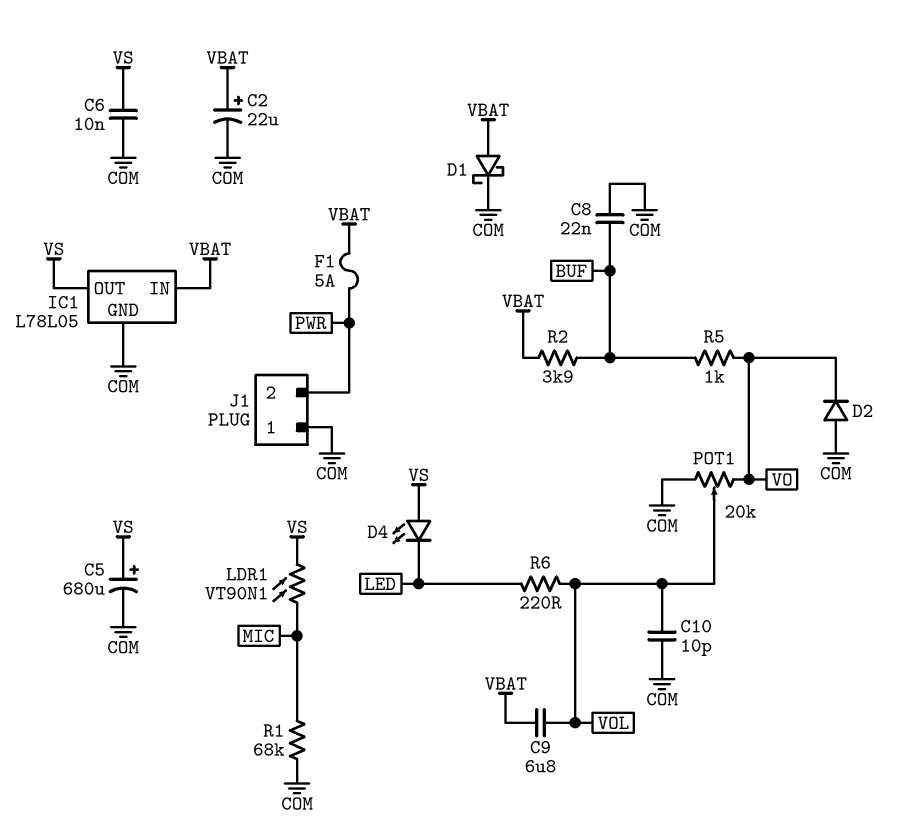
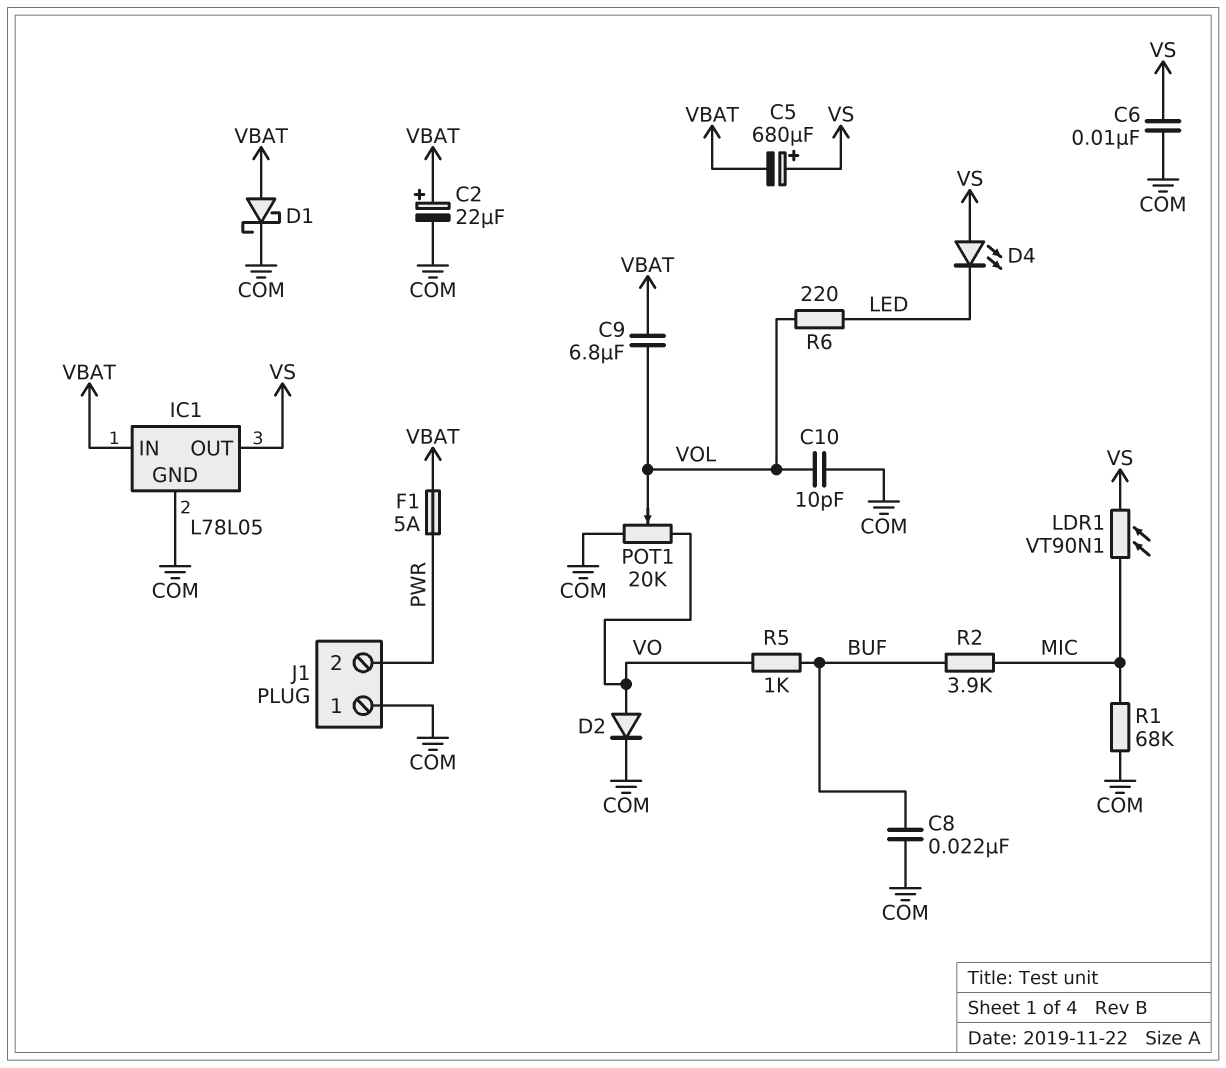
C5: 680uF (plus VS, minus COM) -> 680uF (plus VS, minus VBAT)
D2: diode (A COM, K VO) -> diode (A VO, K COM)
R2: 3.9k (BUF, VBAT) -> 3.9k (BUF, MIC)

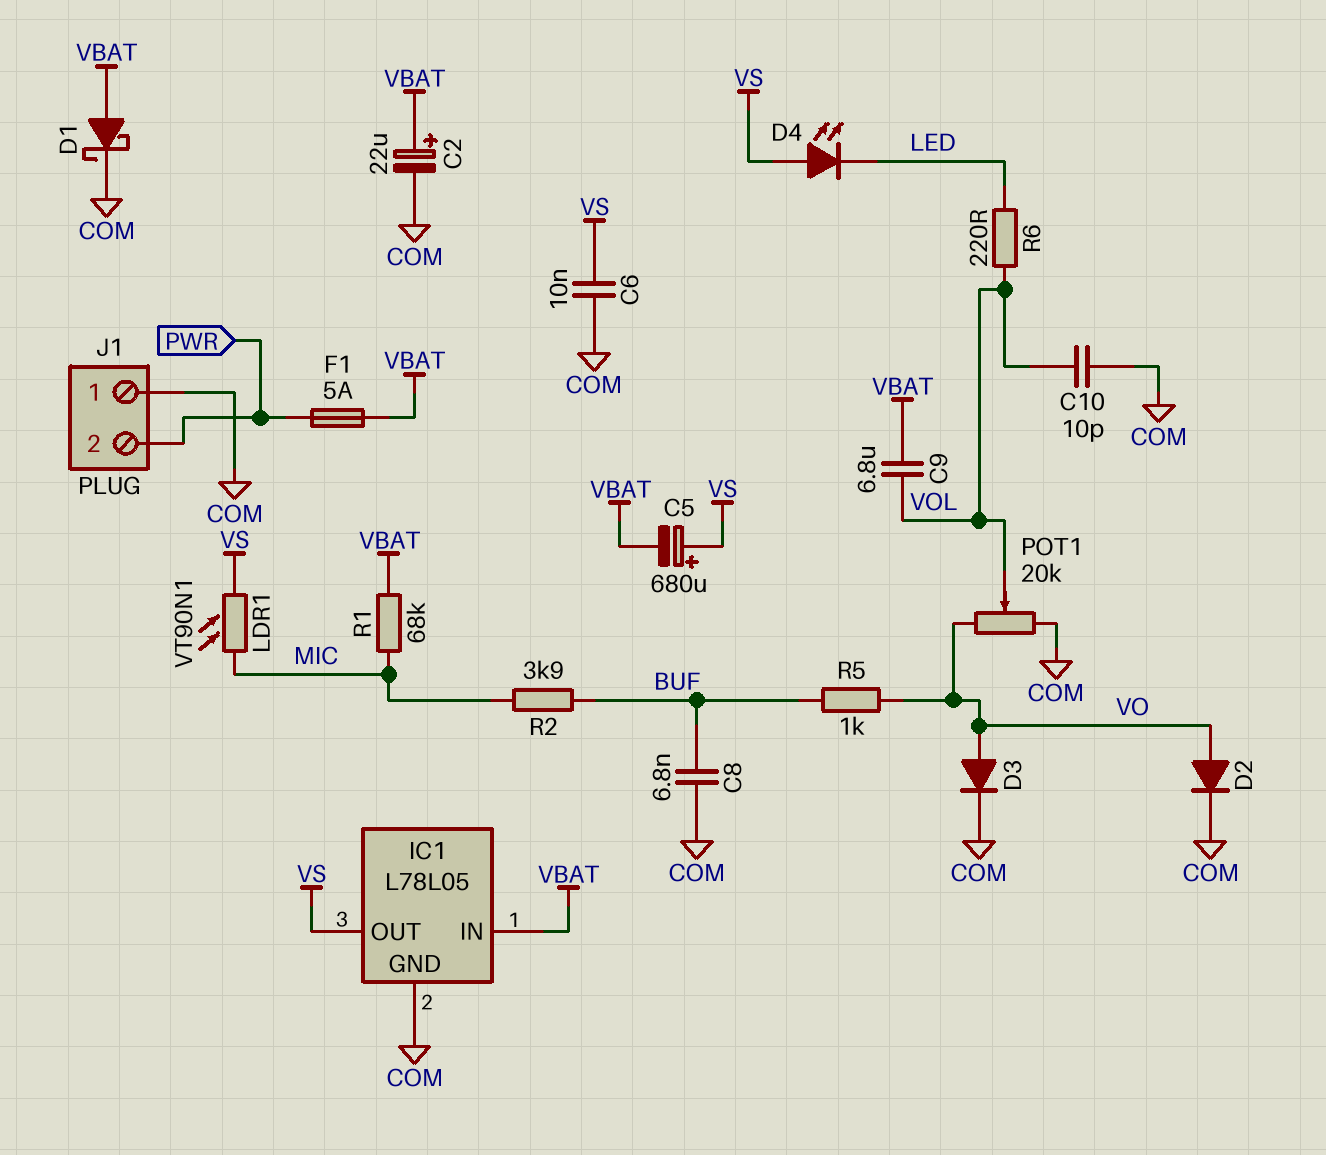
C8: 22nF (BUF, COM) -> 6.8nF (BUF, COM)
D3: none -> diode (A VO, K COM)
R1: 68k (COM, MIC) -> 68k (MIC, VBAT)

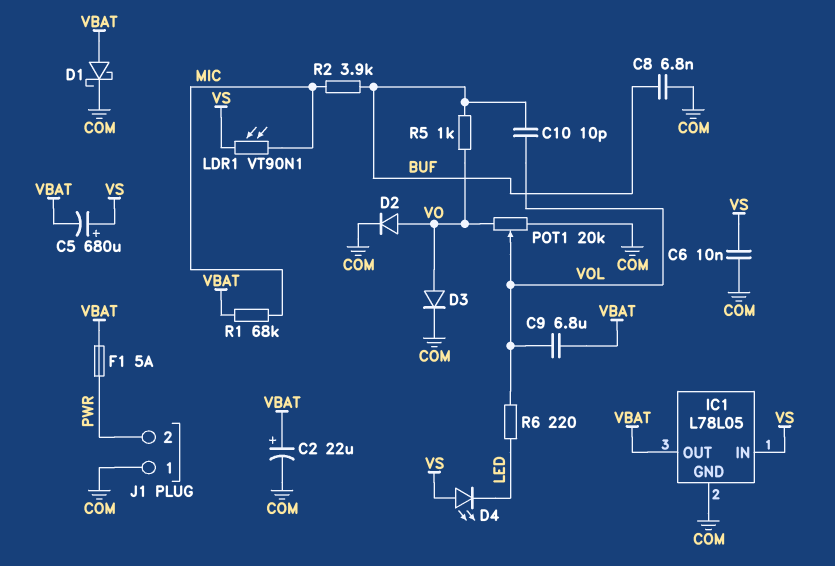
C10: 10pF (COM, VOL) -> 10pF (BUF, VOL)
IC1 pin IN: VBAT -> VS
IC1 pin OUT: VS -> VBAT

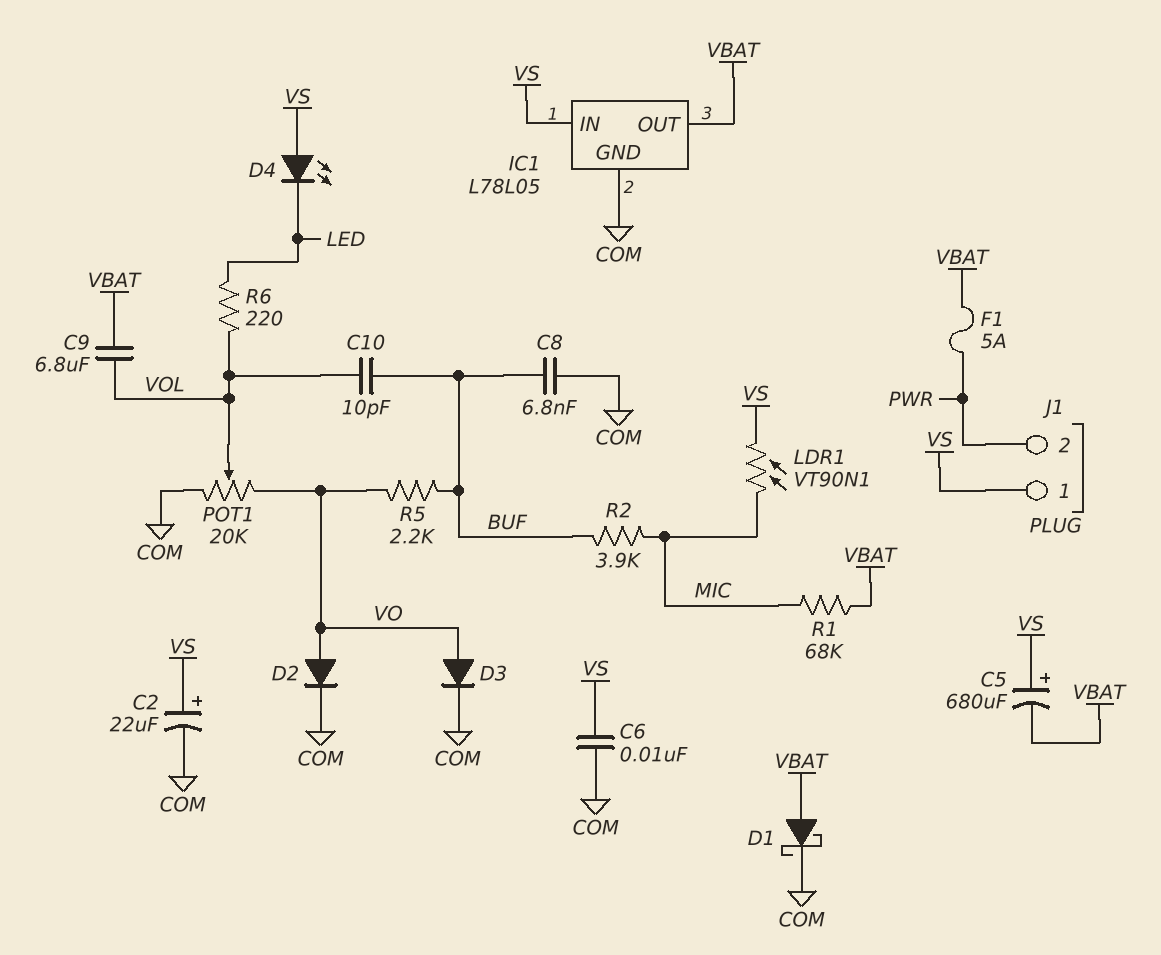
C2: 22uF (plus VBAT, minus COM) -> 22uF (plus VS, minus COM)
J1 pin 1: COM -> VS
R5: 1k (BUF, VO) -> 2.2k (BUF, VO)

